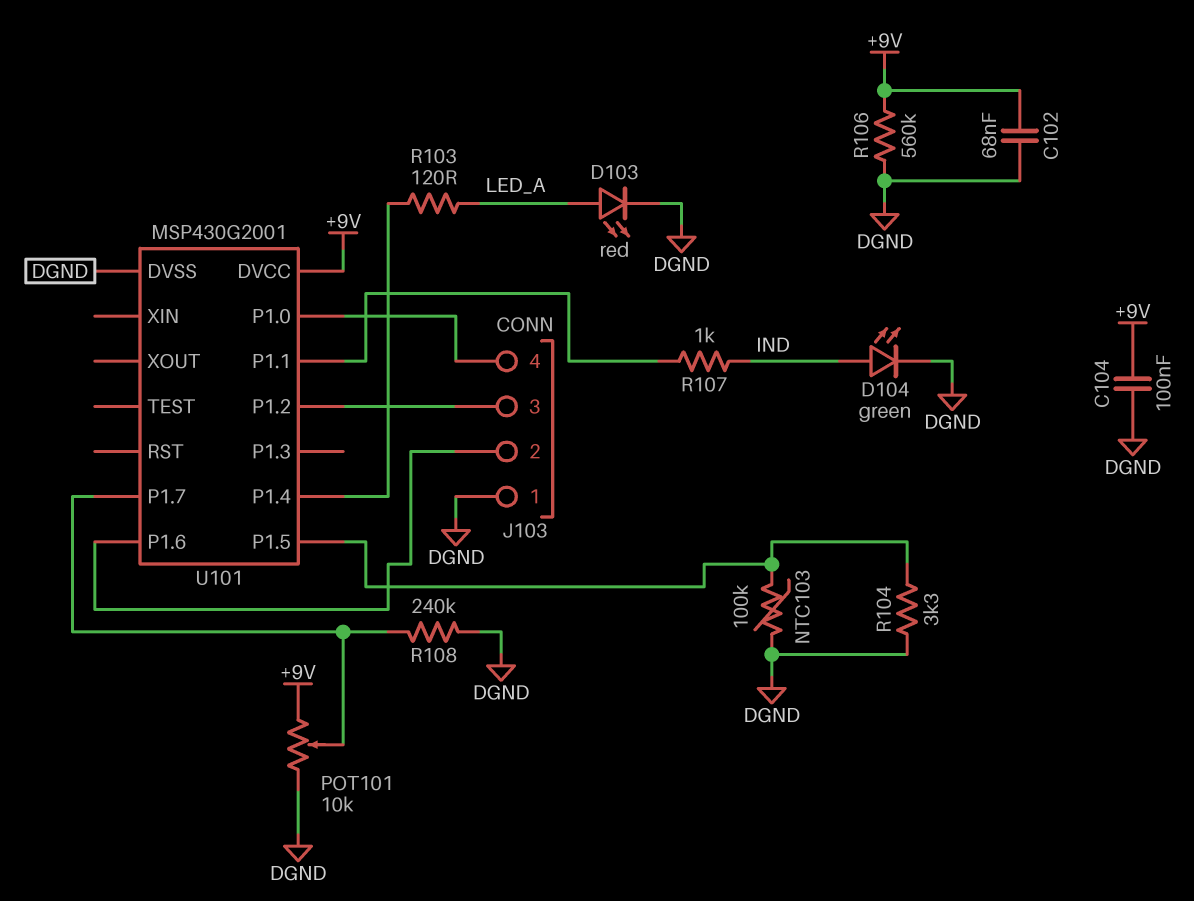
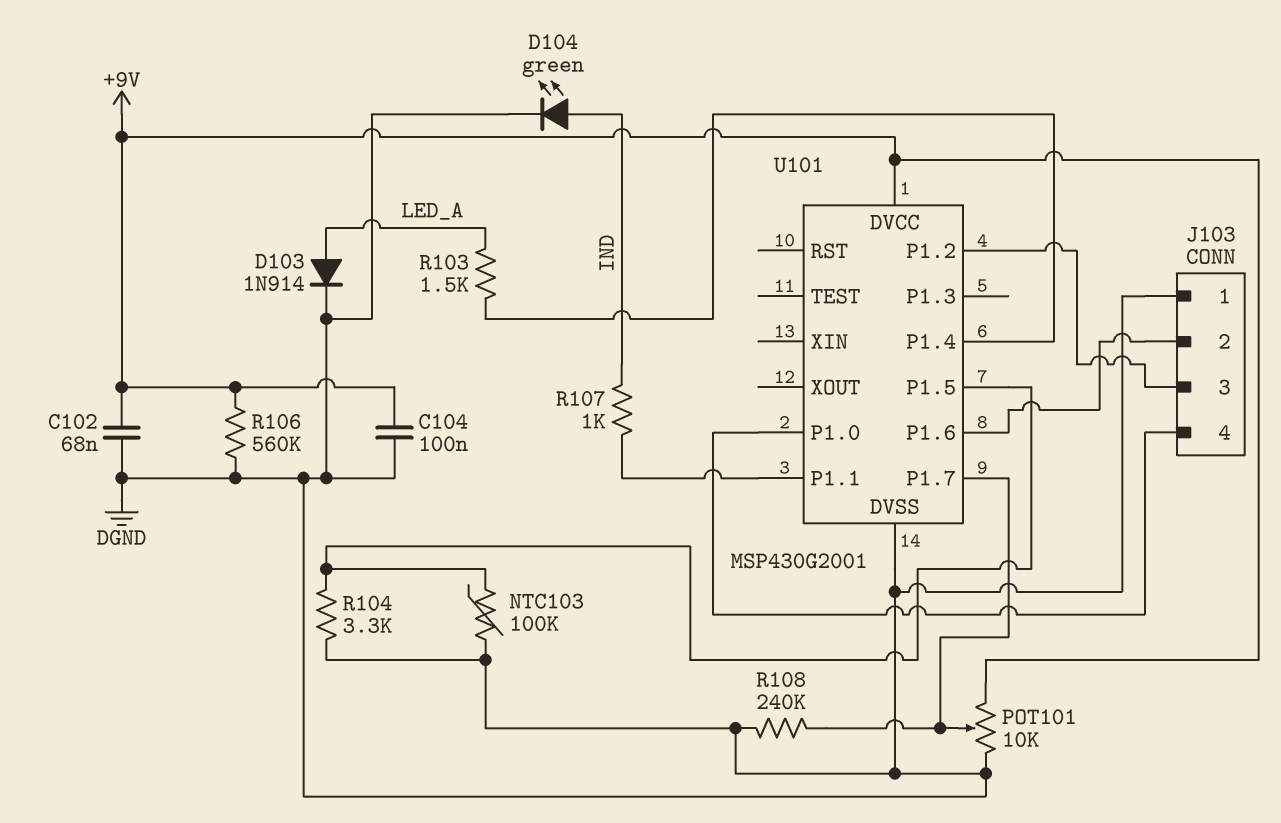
D103: LED red (A LED_A, K DGND) -> diode 1N914 (A LED_A, K DGND)
R103: 120 (LED_A, U101/P1.4) -> 1.5k (LED_A, U101/P1.4)

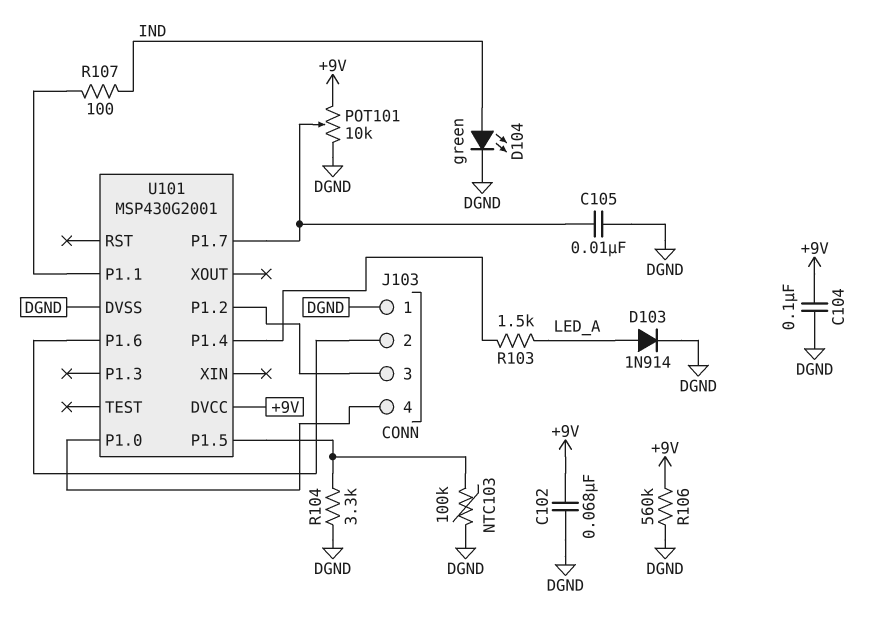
C105: none -> 10nF (DGND, U101/P1.7)
R107: 1k (IND, U101/P1.1) -> 100 (IND, U101/P1.1)
R108: 240k (DGND, U101/P1.7) -> none

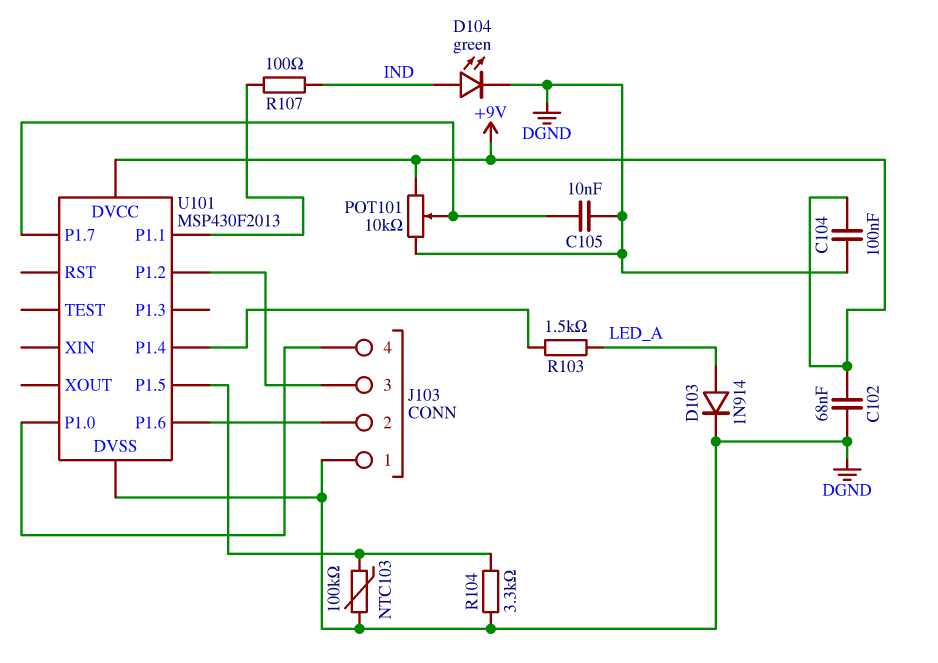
R106: 560k (+9V, DGND) -> none
U101: MSP430G2001 -> MSP430F2013

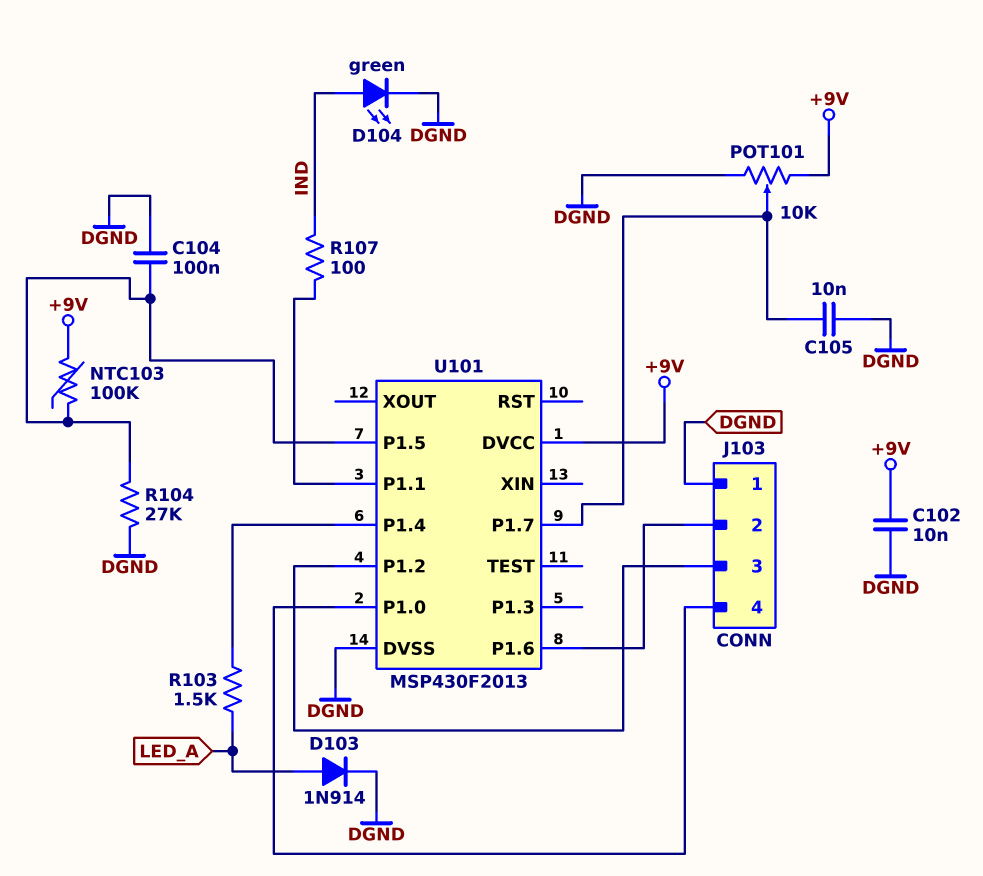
C102: 68nF (+9V, DGND) -> 10nF (+9V, DGND)
C104: 100nF (+9V, DGND) -> 100nF (DGND, U101/P1.5)
NTC103: 100k (DGND, U101/P1.5) -> 100k (+9V, U101/P1.5)
R104: 3.3k (DGND, U101/P1.5) -> 27k (DGND, U101/P1.5)

